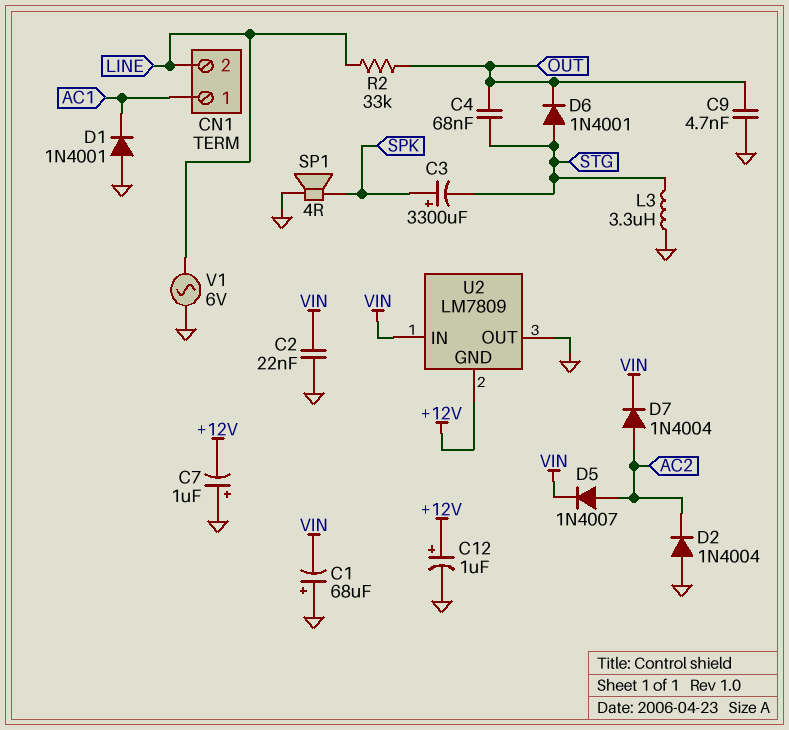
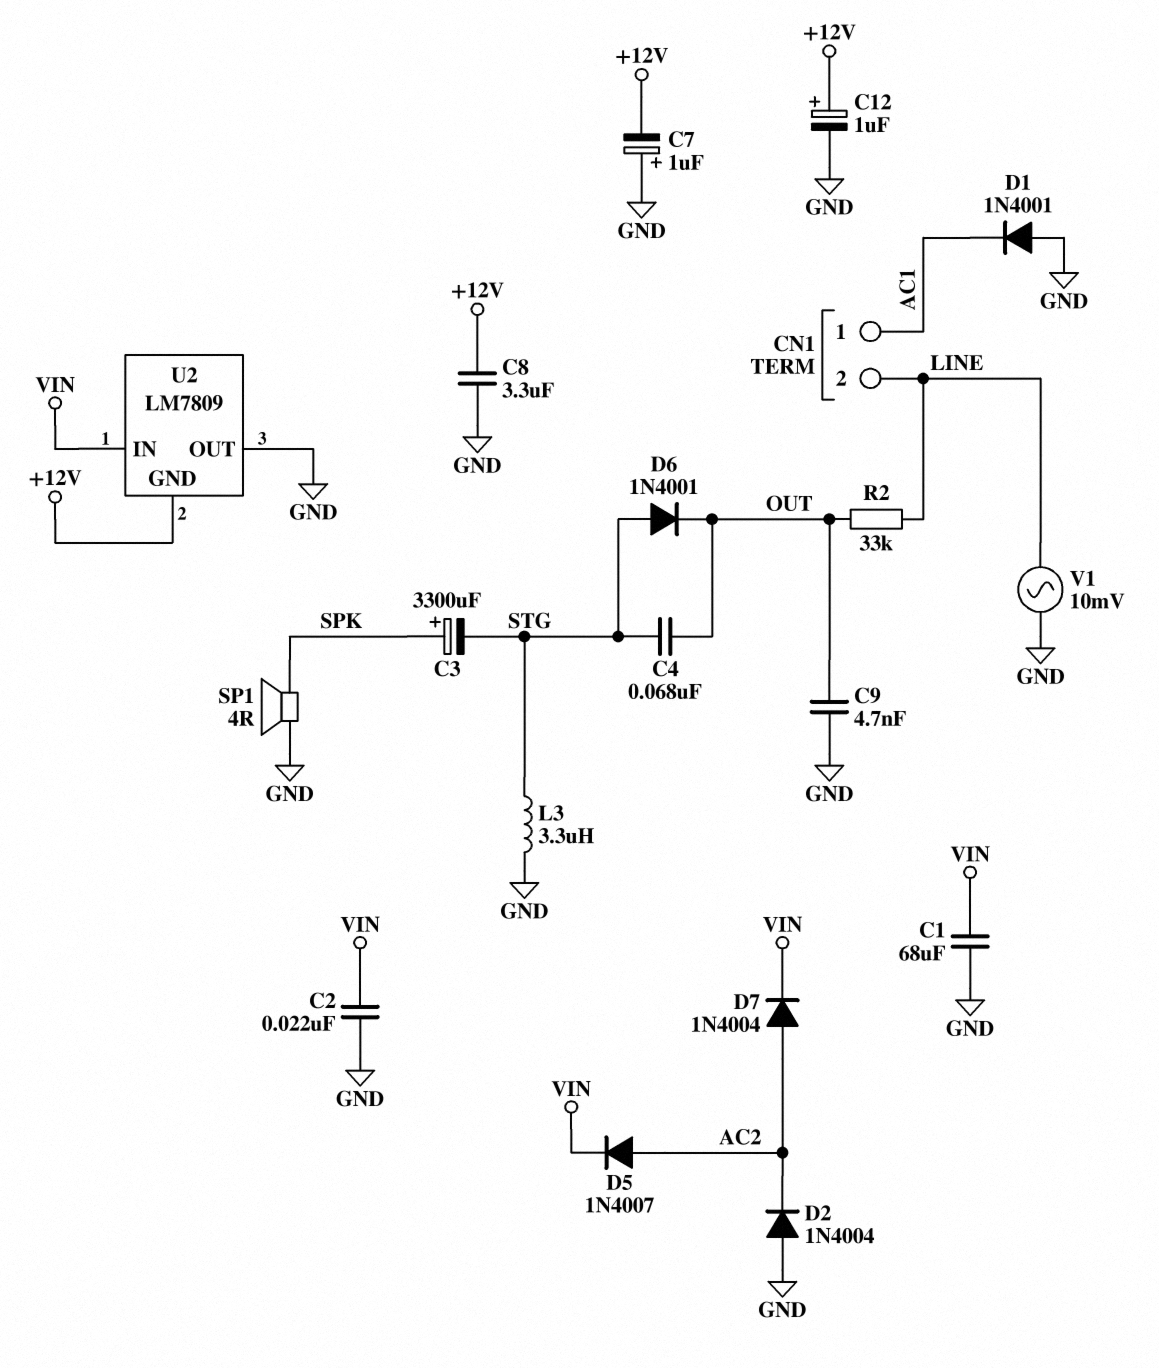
C1: 68uF (plus GND, minus VIN) -> 68uF (GND, VIN)
C8: none -> 3.3uF (+12V, GND)
V1: AC 6V (GND, LINE) -> AC 10mV (GND, LINE)

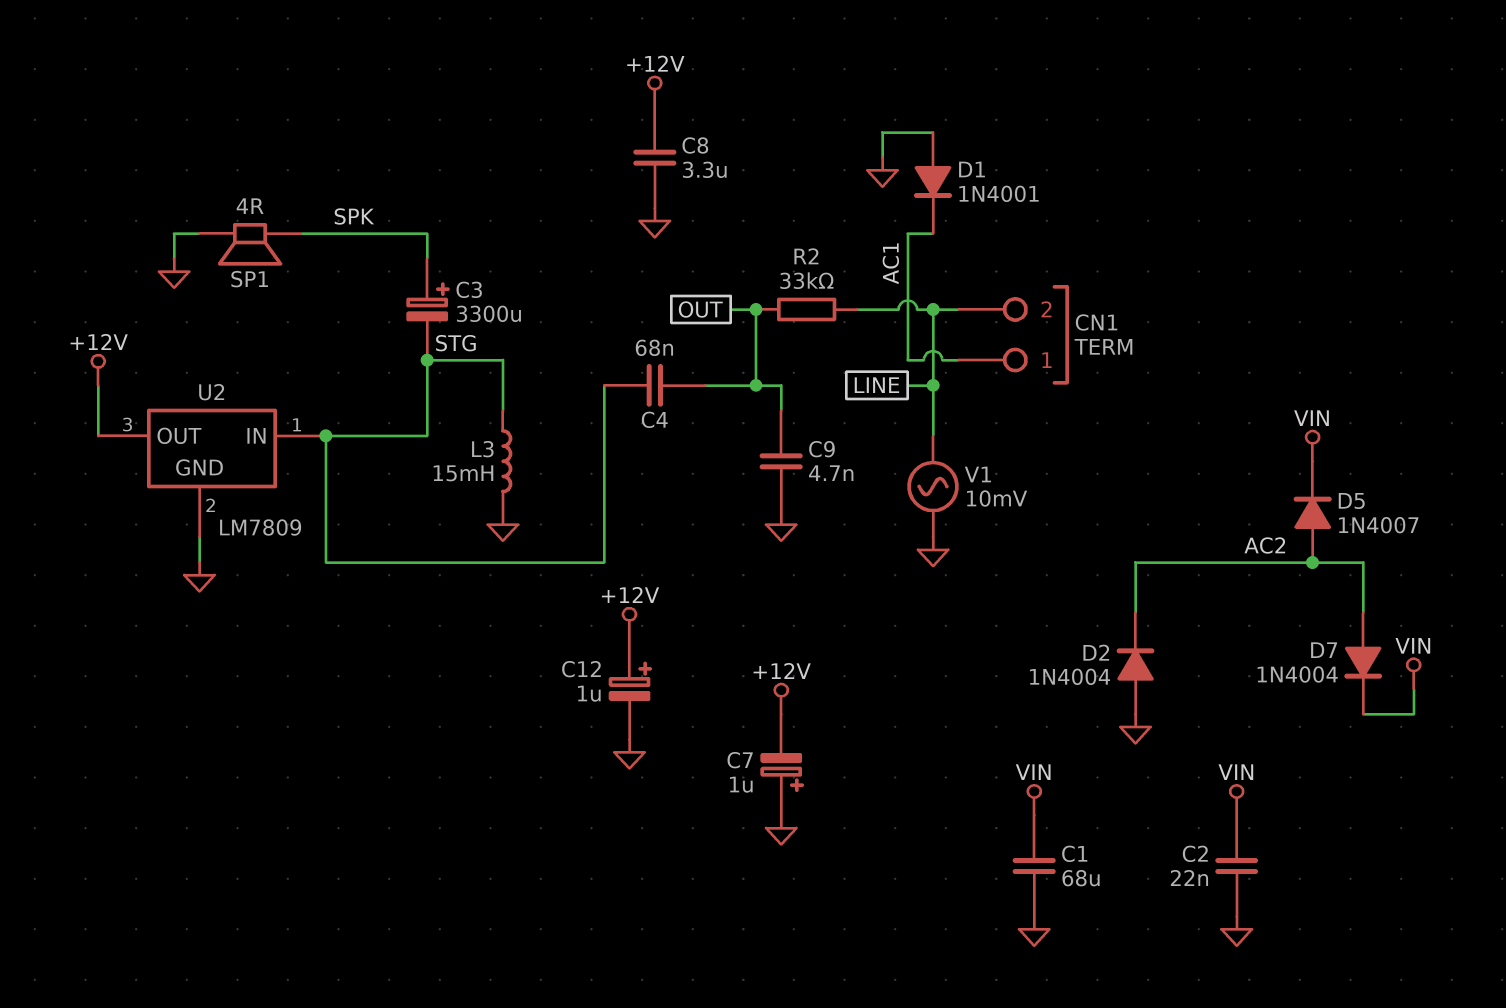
D6: diode 1N4001 (A STG, K OUT) -> none
L3: 3.3uH (GND, STG) -> 15mH (GND, STG)
U2 pin GND: +12V -> GND
U2 pin IN: VIN -> STG
U2 pin OUT: GND -> +12V

